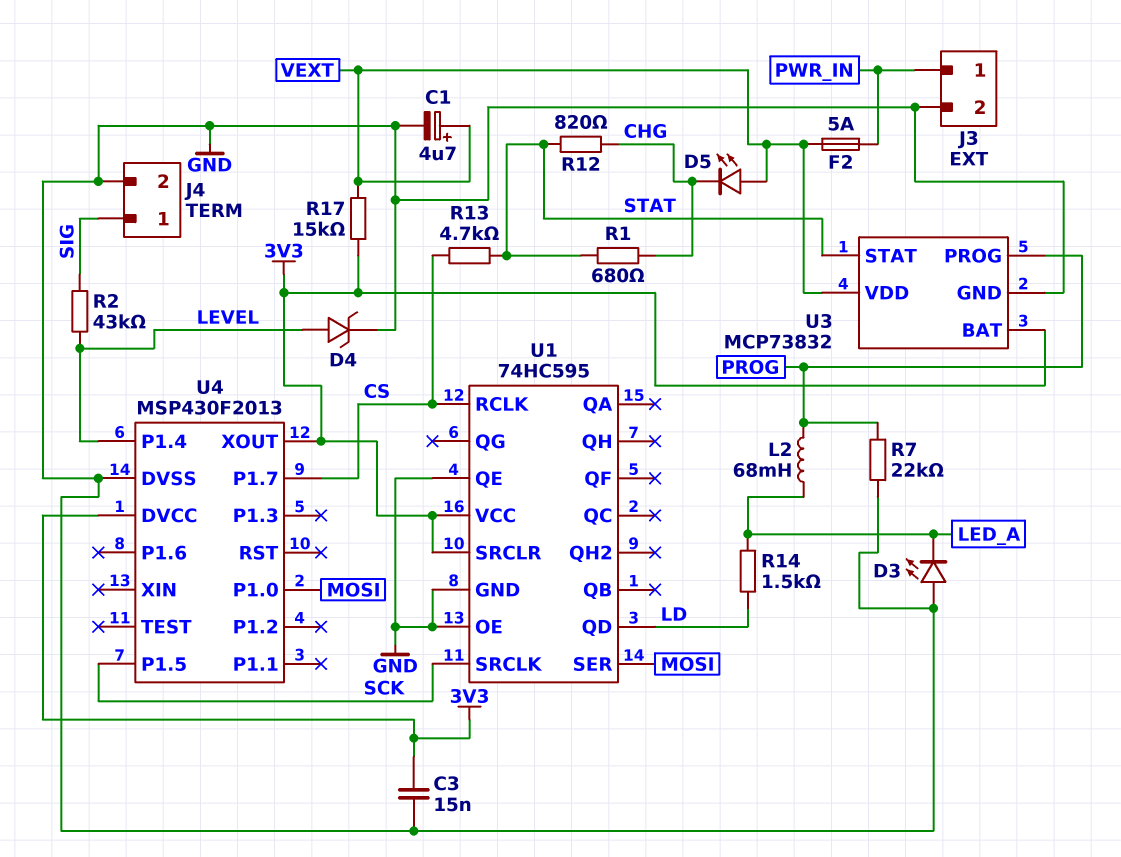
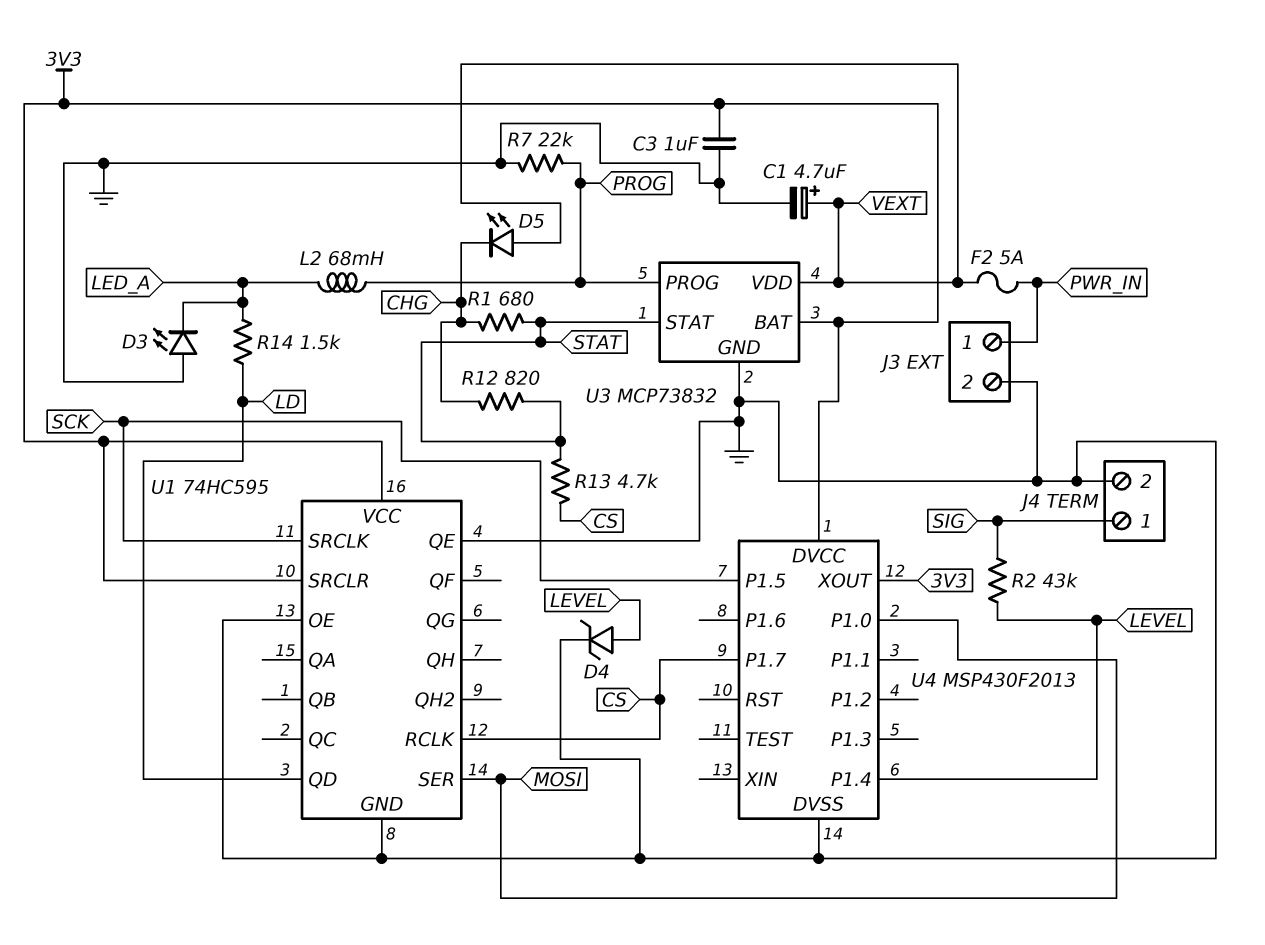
C3: 15nF (3V3, GND) -> 1uF (3V3, GND)
R17: 15k (3V3, VEXT) -> none

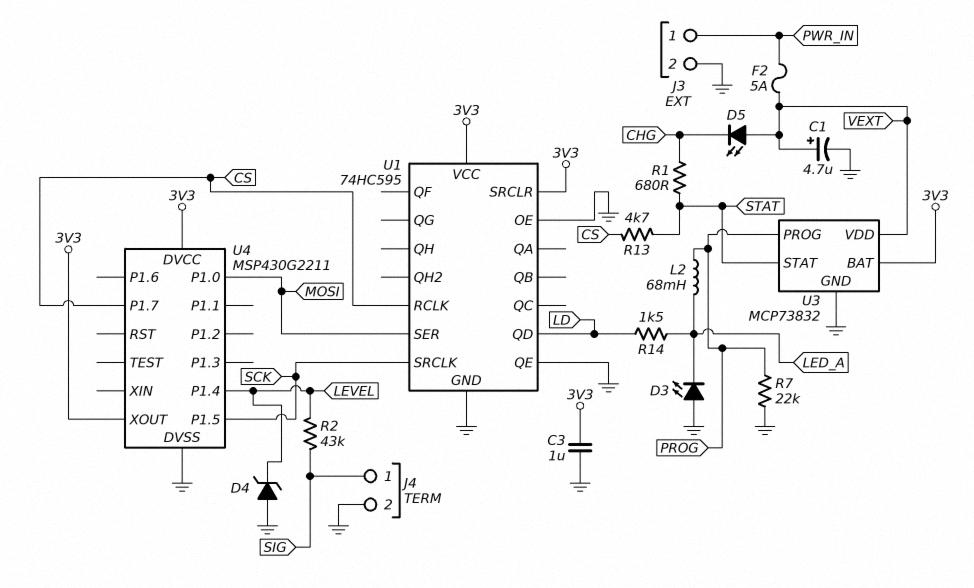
D4: zener (A LEVEL, K GND) -> zener (A GND, K LEVEL)
R12: 820 (CHG, STAT) -> none
U4: MSP430F2013 -> MSP430G2211

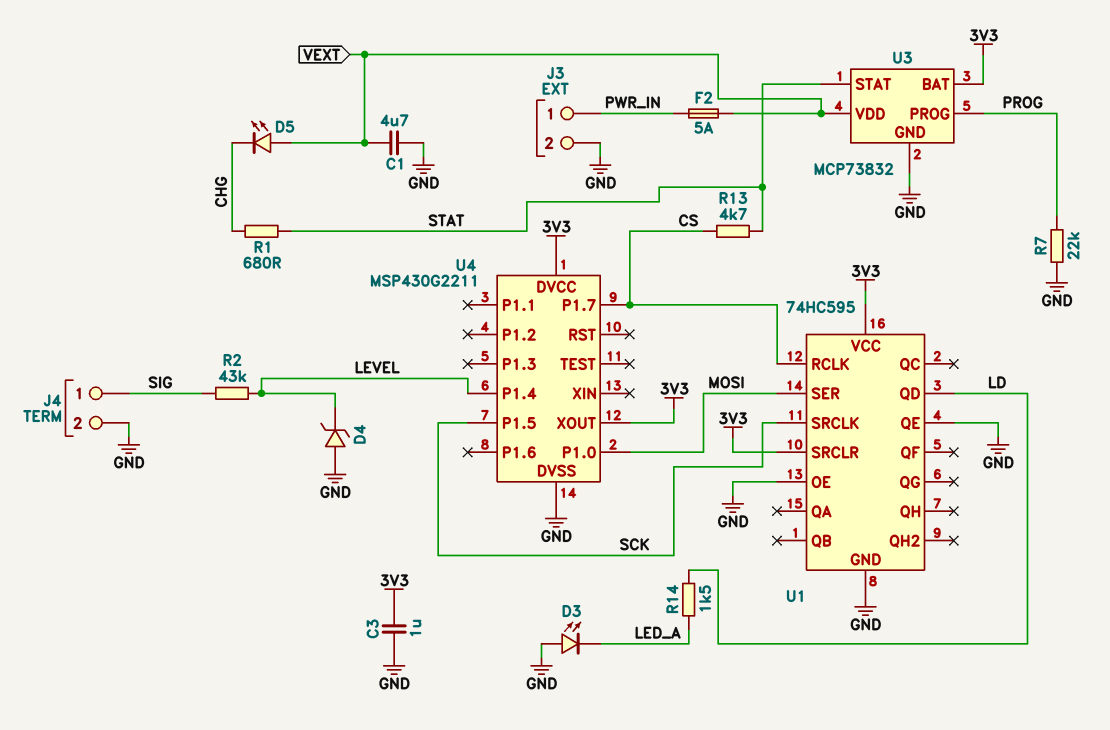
C1: 4.7uF (plus VEXT, minus GND) -> 4.7uF (GND, VEXT)
L2: 68mH (LED_A, PROG) -> none

